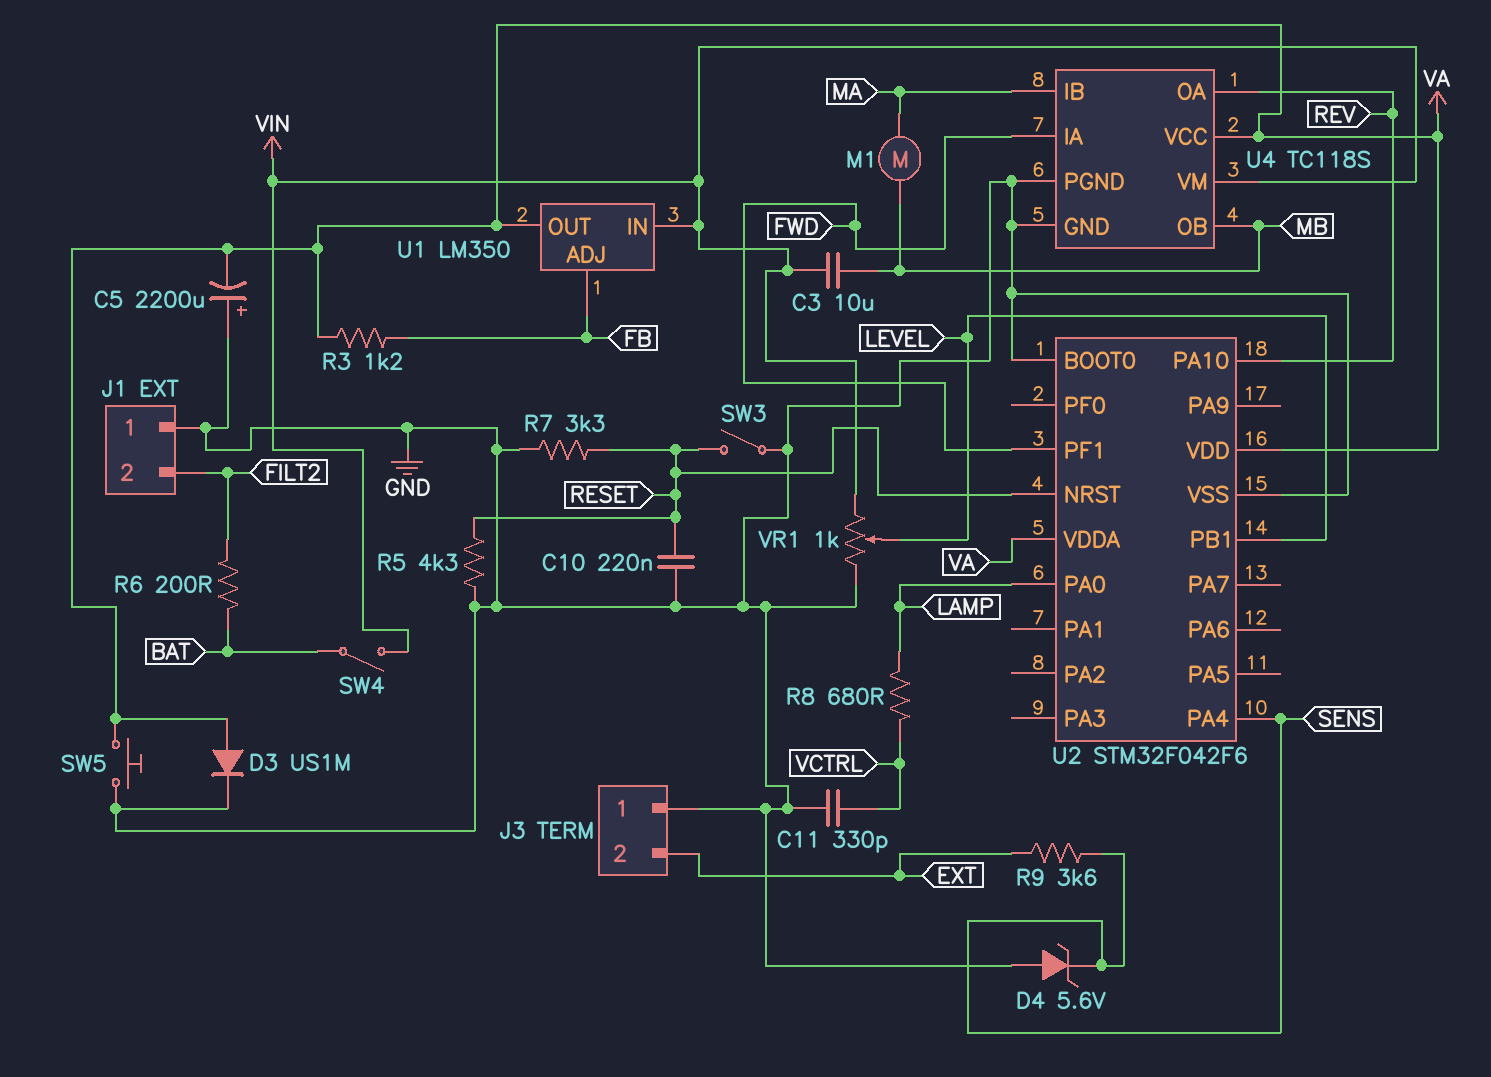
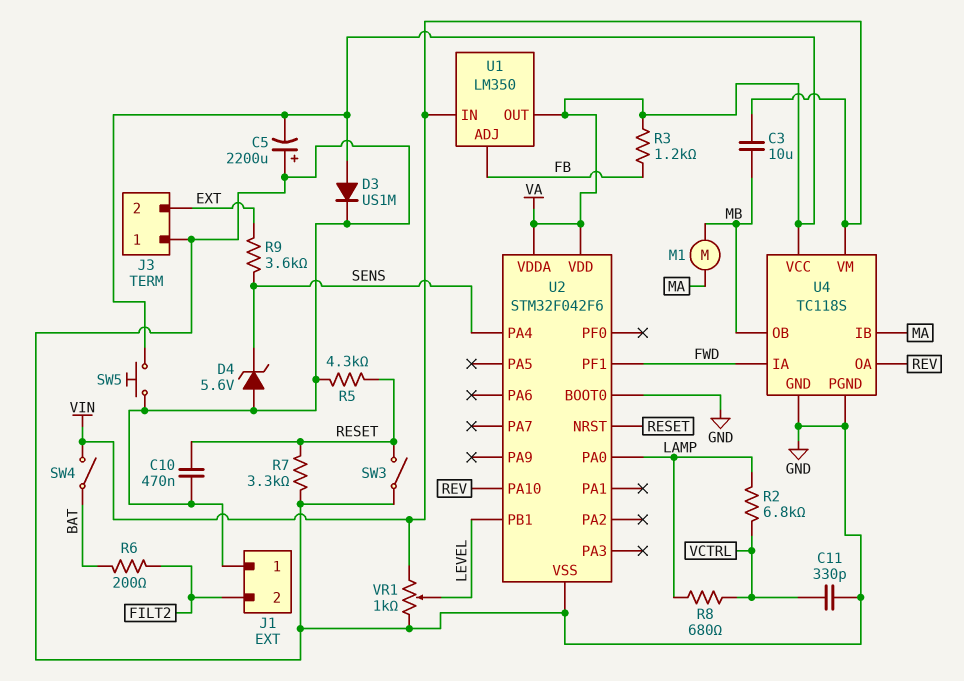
C10: 220nF (GND, RESET) -> 470nF (GND, RESET)
R2: none -> 6.8k (LAMP, VCTRL)

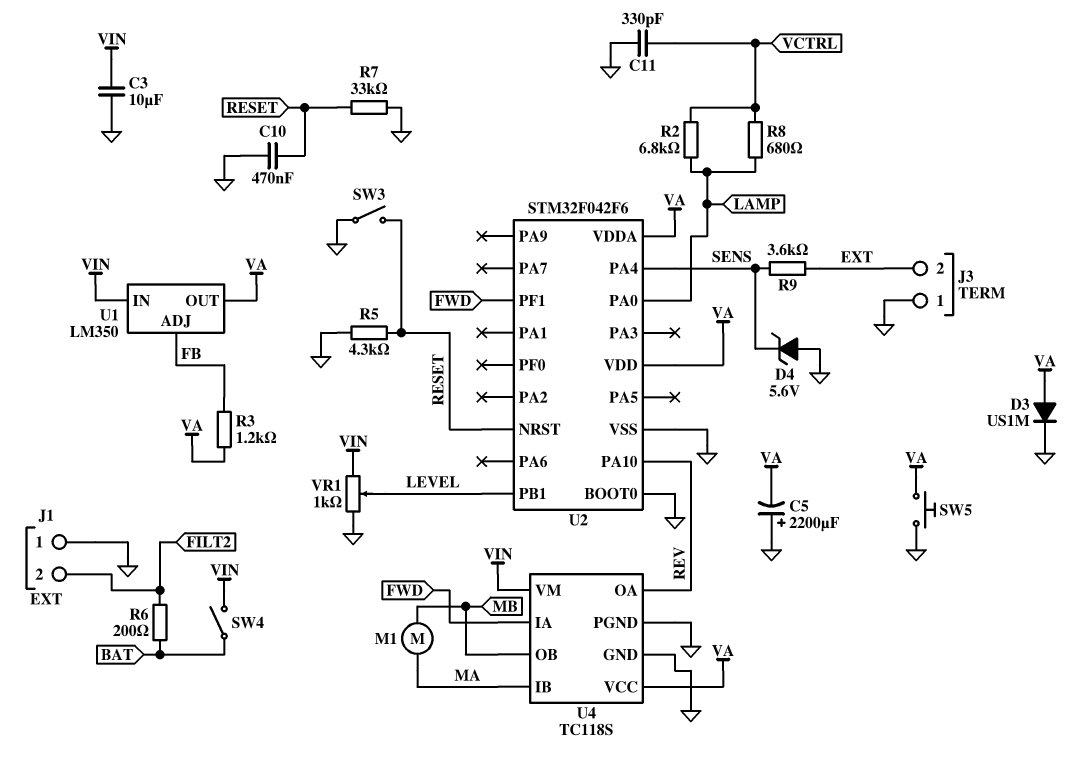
C3: 10uF (MB, VIN) -> 10uF (GND, VIN)
R7: 3.3k (GND, RESET) -> 33k (GND, RESET)

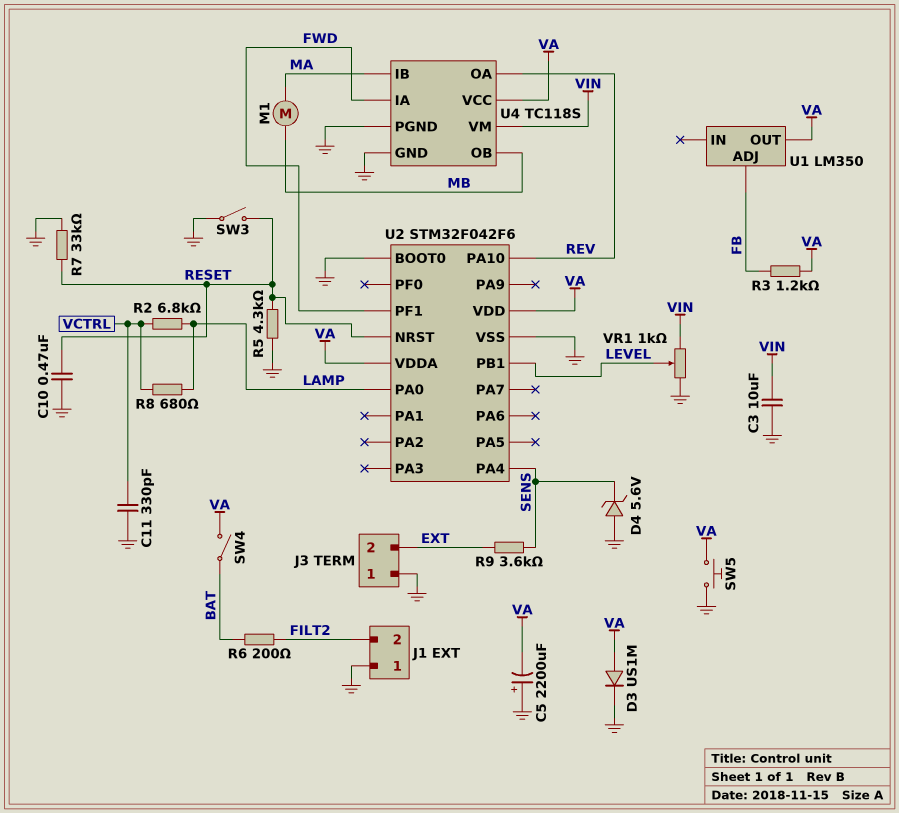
SW4: switch (BAT, VIN) -> switch (BAT, VA)
U1 pin IN: VIN -> none

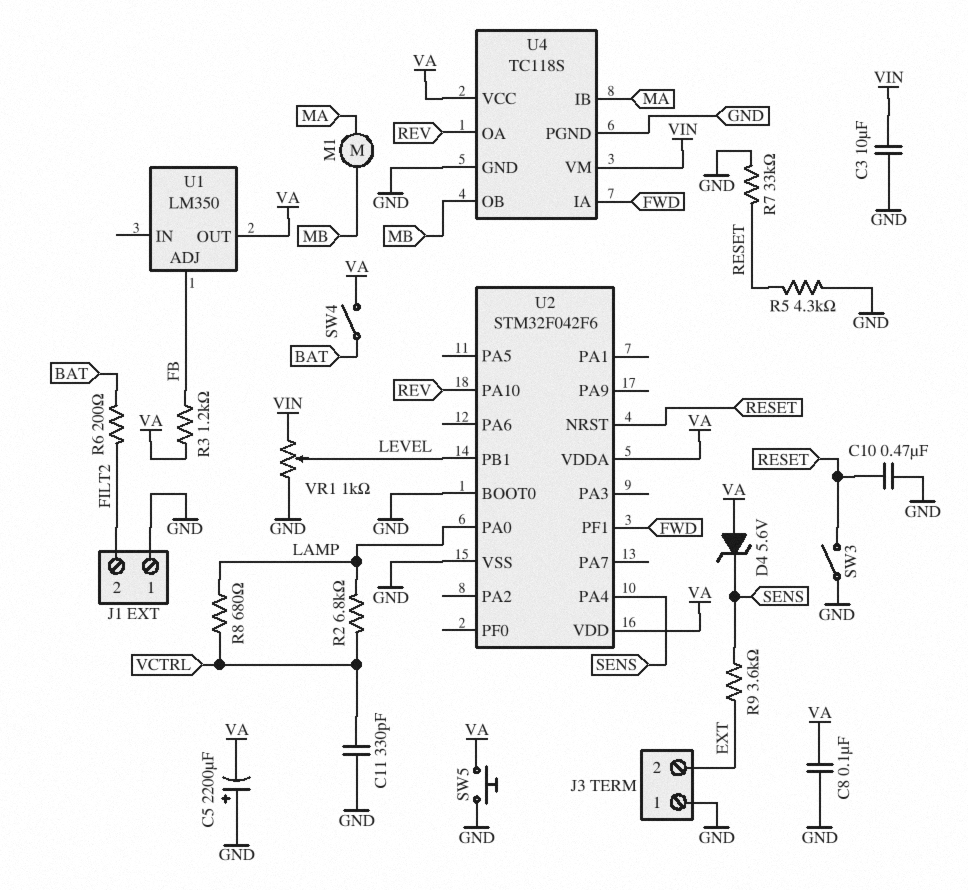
C8: none -> 100nF (GND, VA)
D3: diode US1M (A VA, K GND) -> none
D4: zener 5.6V (A GND, K SENS) -> zener 5.6V (A VA, K SENS)

